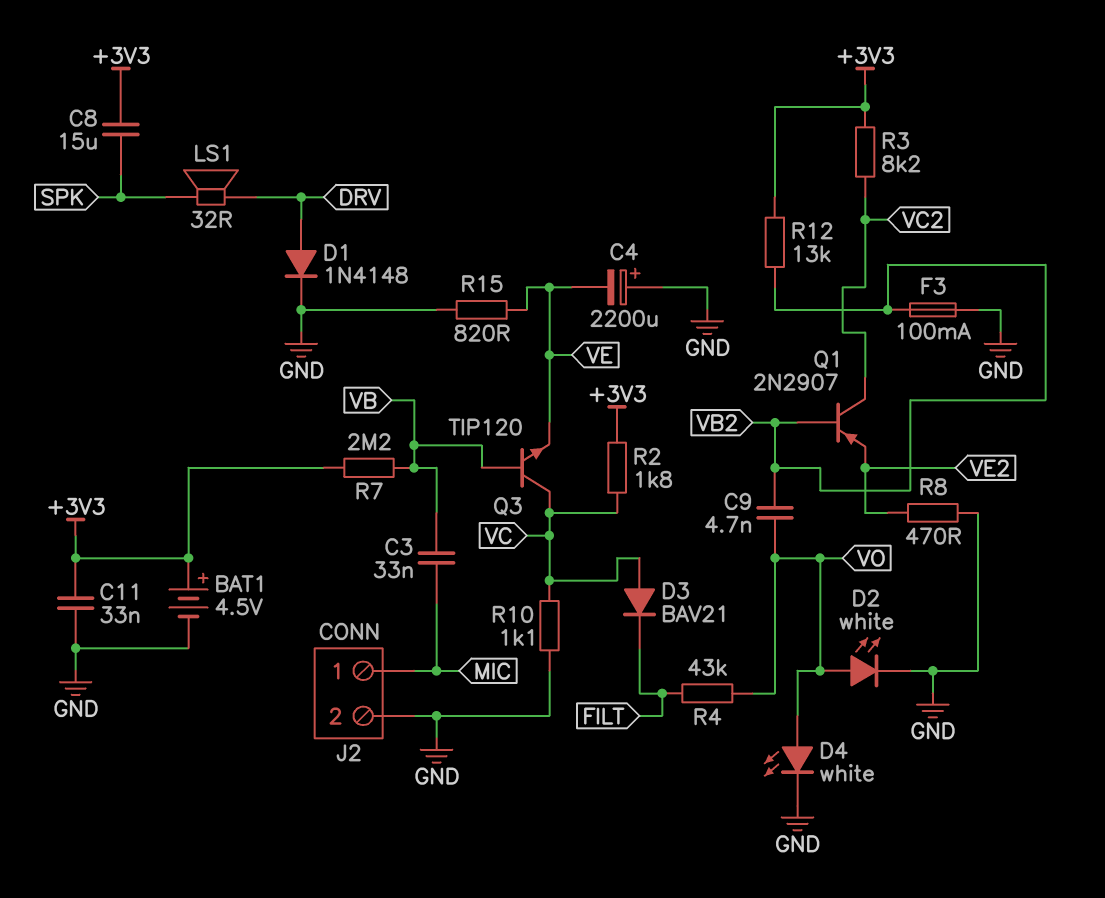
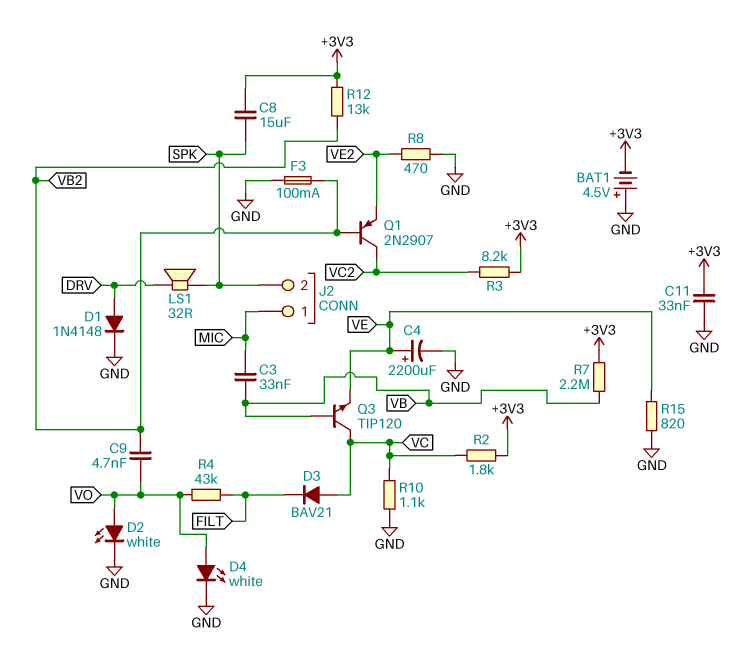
BAT1: 4.5V (plus +3V3, minus GND) -> 4.5V (plus GND, minus +3V3)
C4: 2200uF (plus GND, minus VE) -> 2200uF (plus VE, minus GND)
J2 pin 2: GND -> SPK

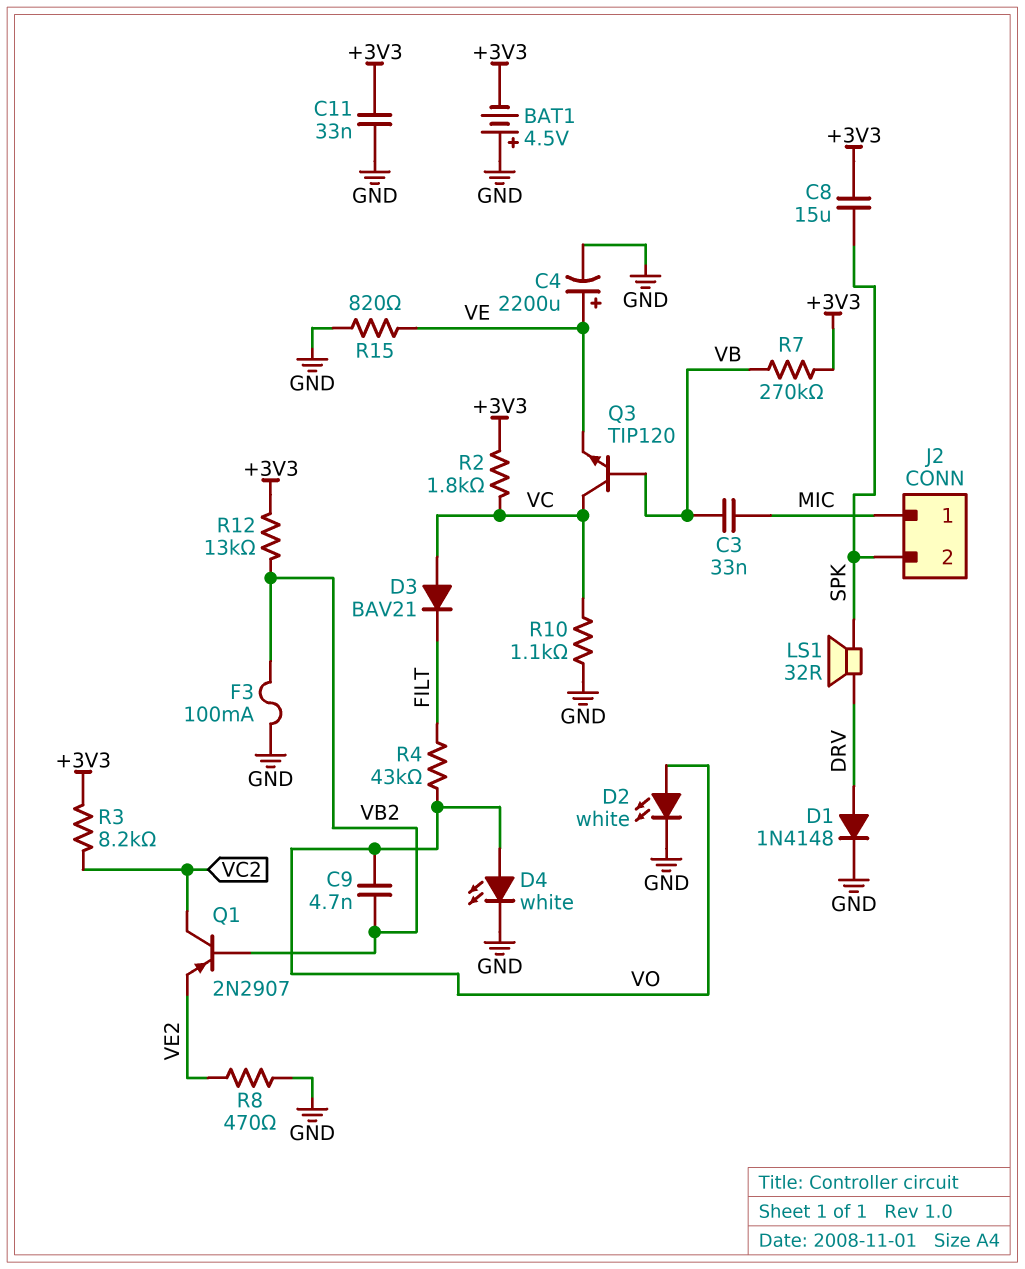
R7: 2.2M (+3V3, VB) -> 270k (+3V3, VB)

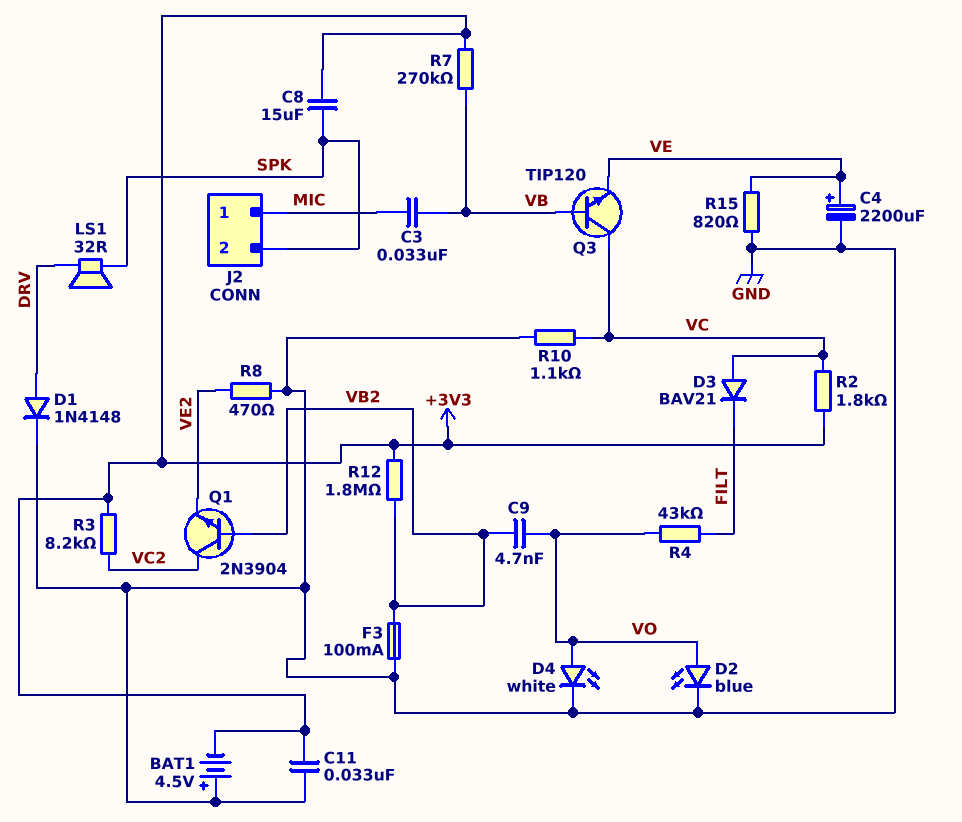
D2: LED white (A VO, K GND) -> LED blue (A VO, K GND)
Q1: PNP 2N2907 (B VB2, C VC2, E VE2) -> NPN 2N3904 (B VB2, C VC2, E VE2)
R12: 13k (+3V3, VB2) -> 1.8M (+3V3, VB2)

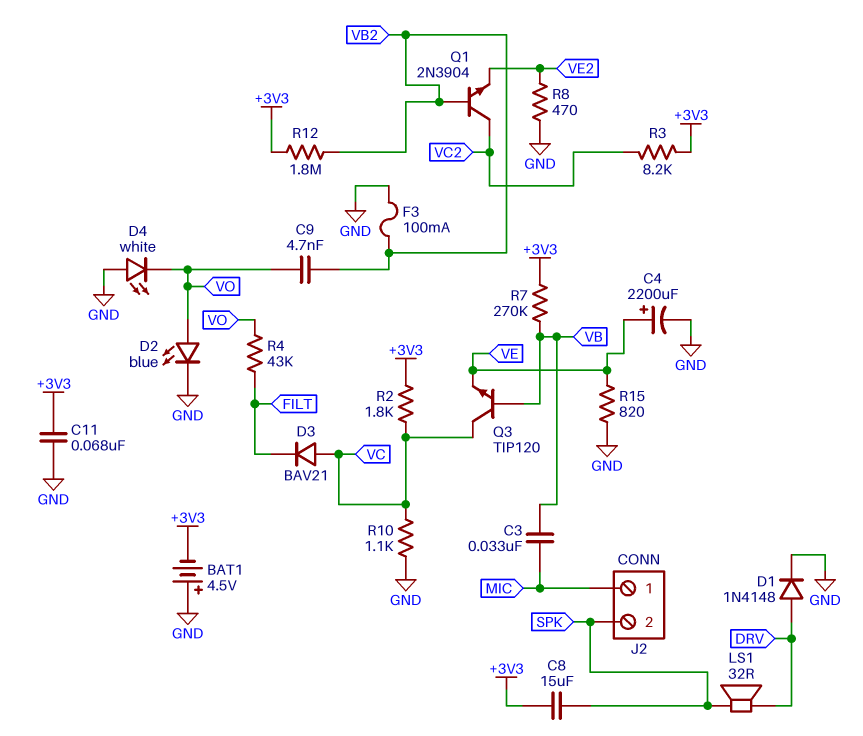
C11: 33nF (+3V3, GND) -> 68nF (+3V3, GND)
D4: LED white (A VO, K GND) -> LED white (A GND, K VO)

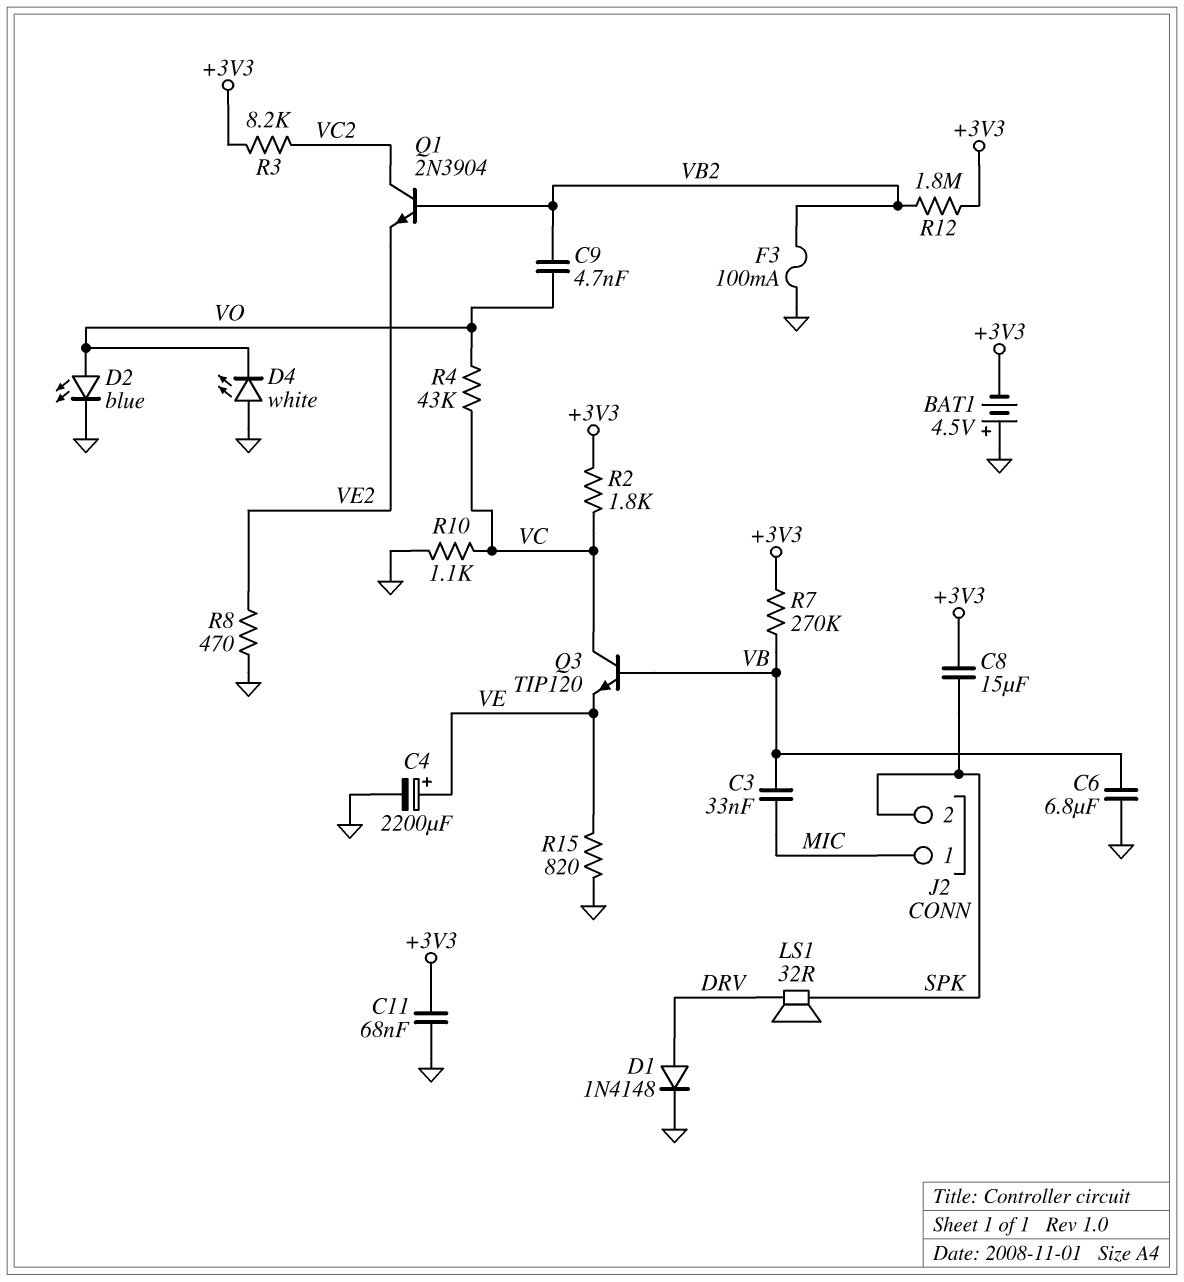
C6: none -> 6.8uF (GND, VB)
D3: diode BAV21 (A VC, K FILT) -> none
R4: 43k (FILT, VO) -> 43k (VC, VO)

